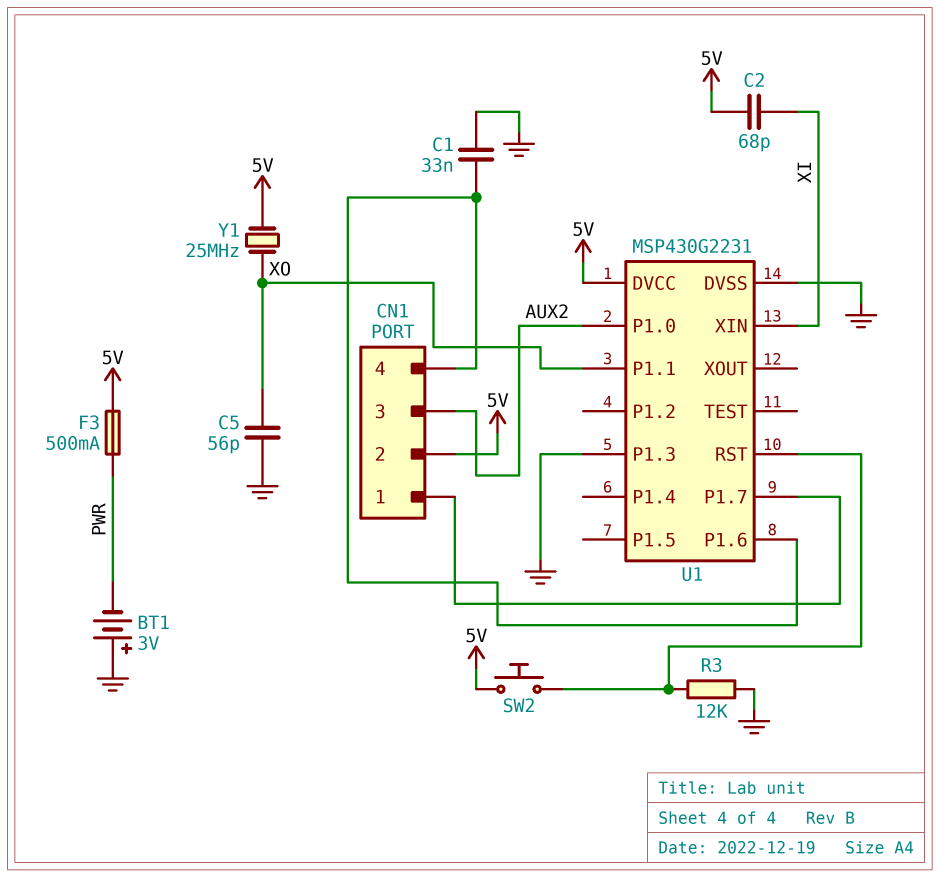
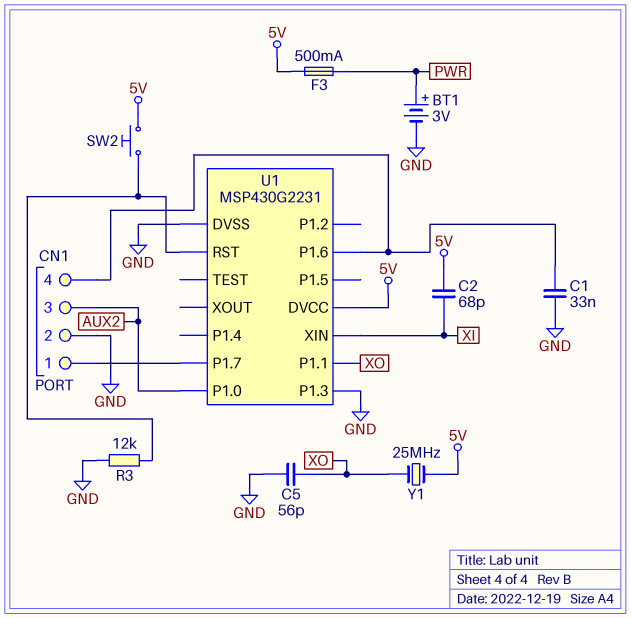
BT1: 3V (plus GND, minus PWR) -> 3V (plus PWR, minus GND)
CN1 pin 2: 5V -> GND

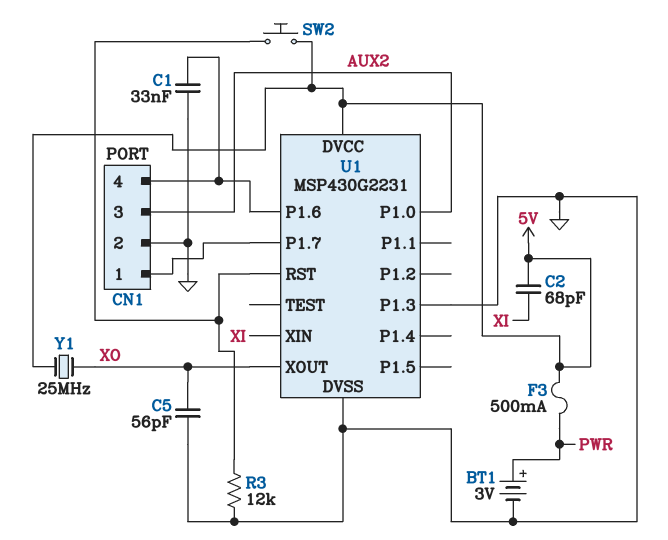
U1 pin P1.1: XO -> none
U1 pin XOUT: none -> XO

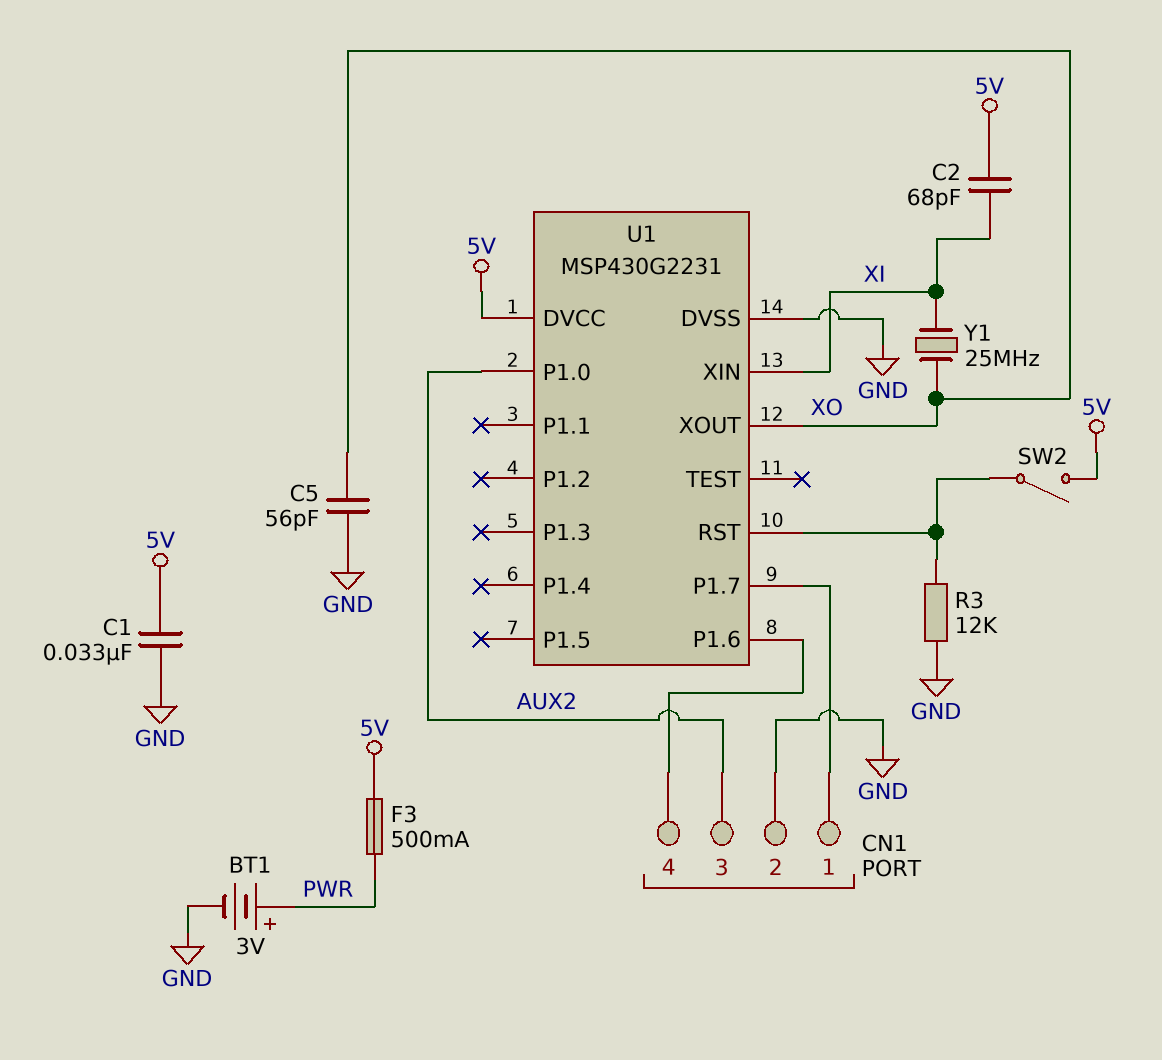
C1: 33nF (CN1/4, GND) -> 33nF (5V, GND)
SW2: button (5V, U1/RST) -> switch (5V, U1/RST)
U1 pin P1.3: GND -> none
Y1: 25MHz (5V, XO) -> 25MHz (XI, XO)

